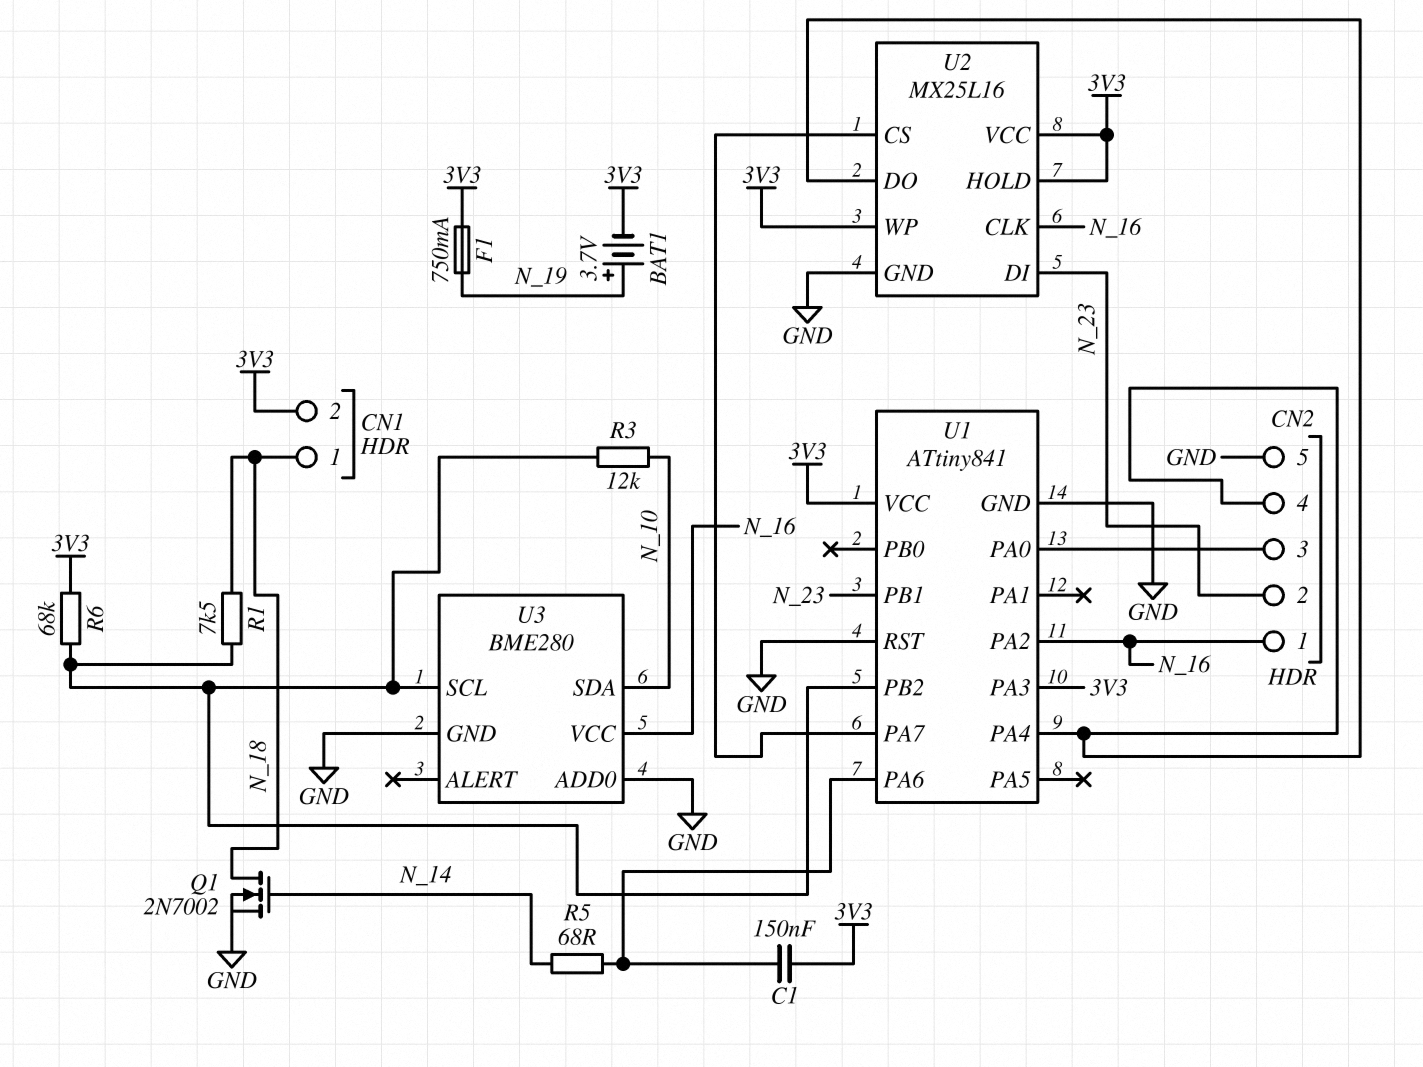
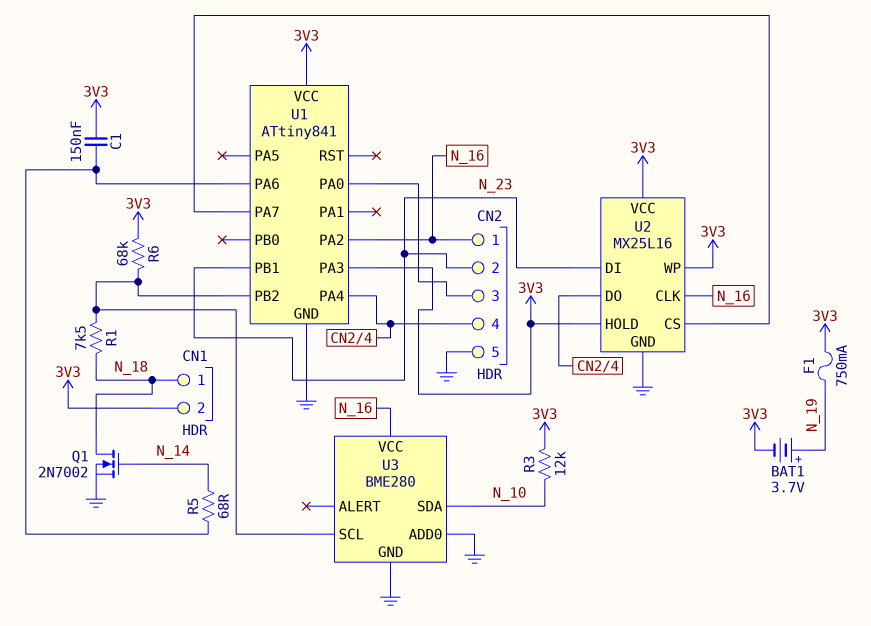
R3: 12k (N_10, U1/PB2) -> 12k (3V3, N_10)
U1 pin RST: GND -> none

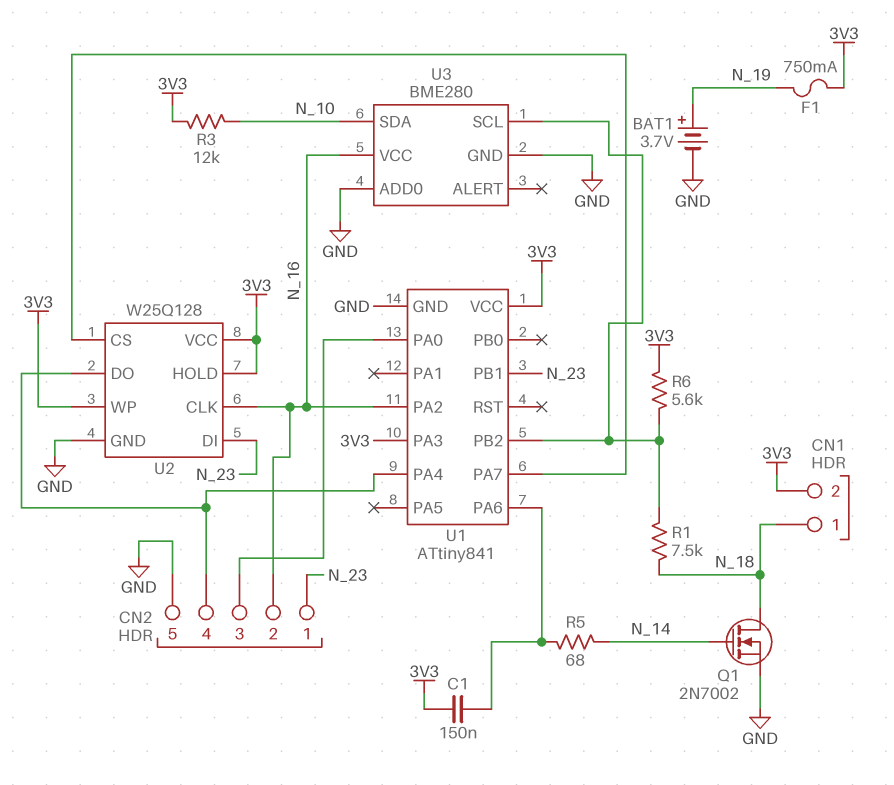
BAT1: 3.7V (plus N_19, minus 3V3) -> 3.7V (plus N_19, minus GND)
CN2 pin 1: N_16 -> N_23
CN2 pin 2: N_23 -> N_16
R6: 68k (3V3, U1/PB2) -> 5.6k (3V3, U1/PB2)
U2: MX25L16 -> W25Q128

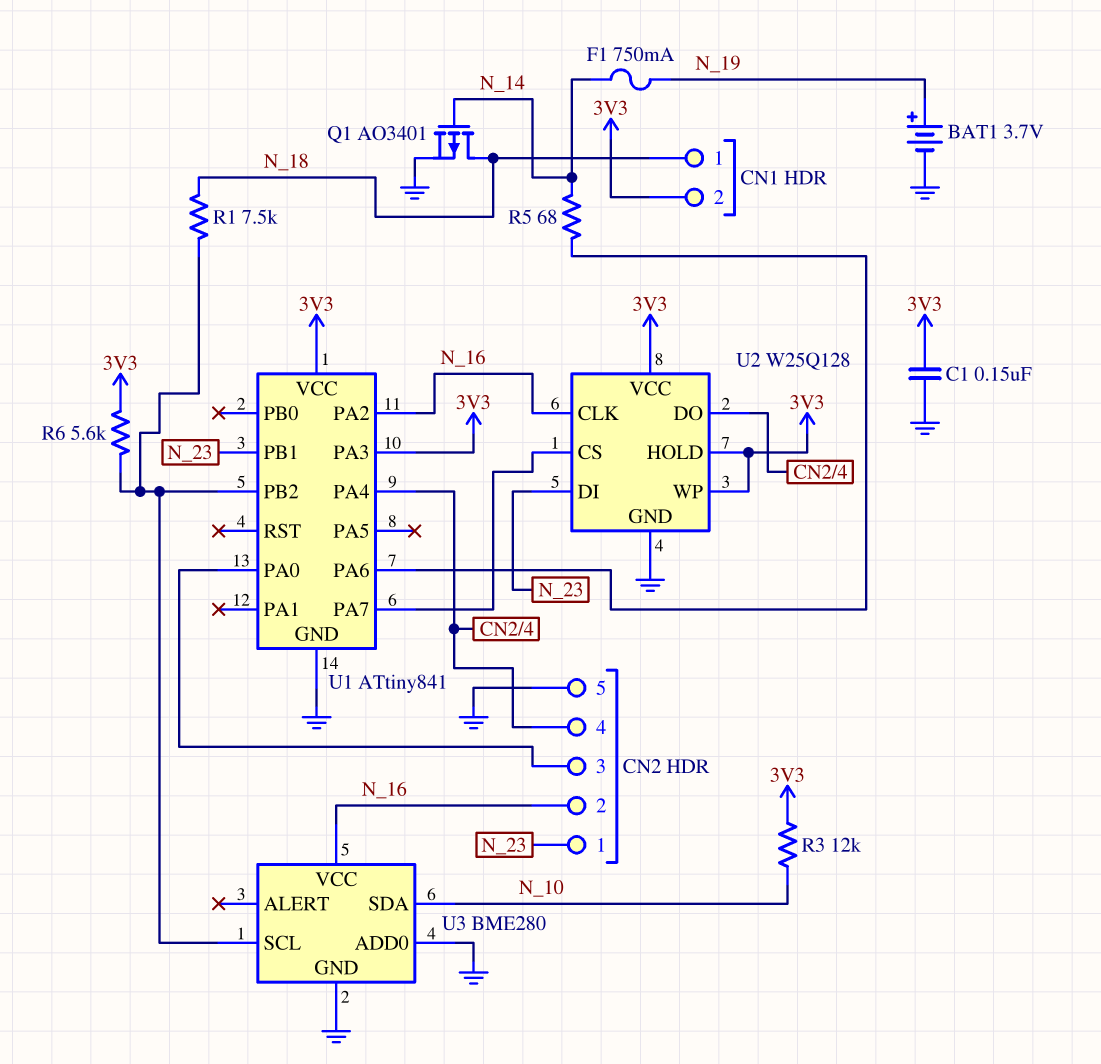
C1: 150nF (3V3, U1/PA6) -> 150nF (3V3, GND)
F1: 750mA (3V3, N_19) -> 750mA (N_14, N_19)
Q1: NMOS 2N7002 (G N_14, D N_18, S GND) -> PMOS AO3401 (G N_14, D N_18, S GND)

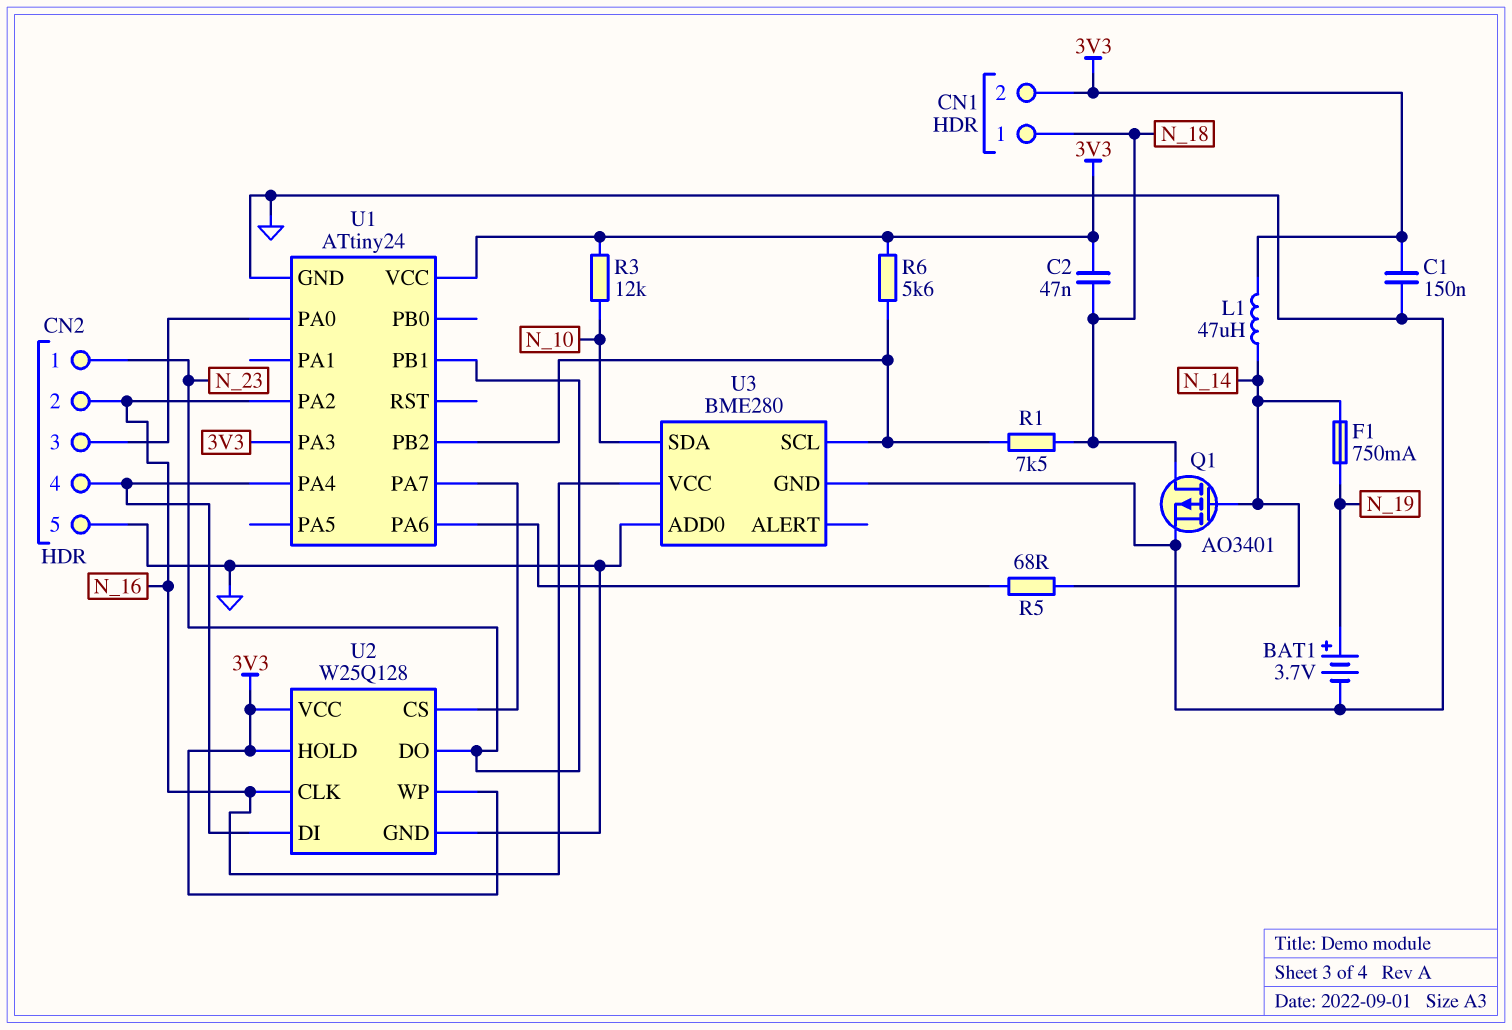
C2: none -> 47nF (3V3, N_18)
L1: none -> 47uH (3V3, N_14)
U1: ATtiny841 -> ATtiny24
U2 pin DI: N_23 -> CN2/4
U2 pin DO: CN2/4 -> N_23

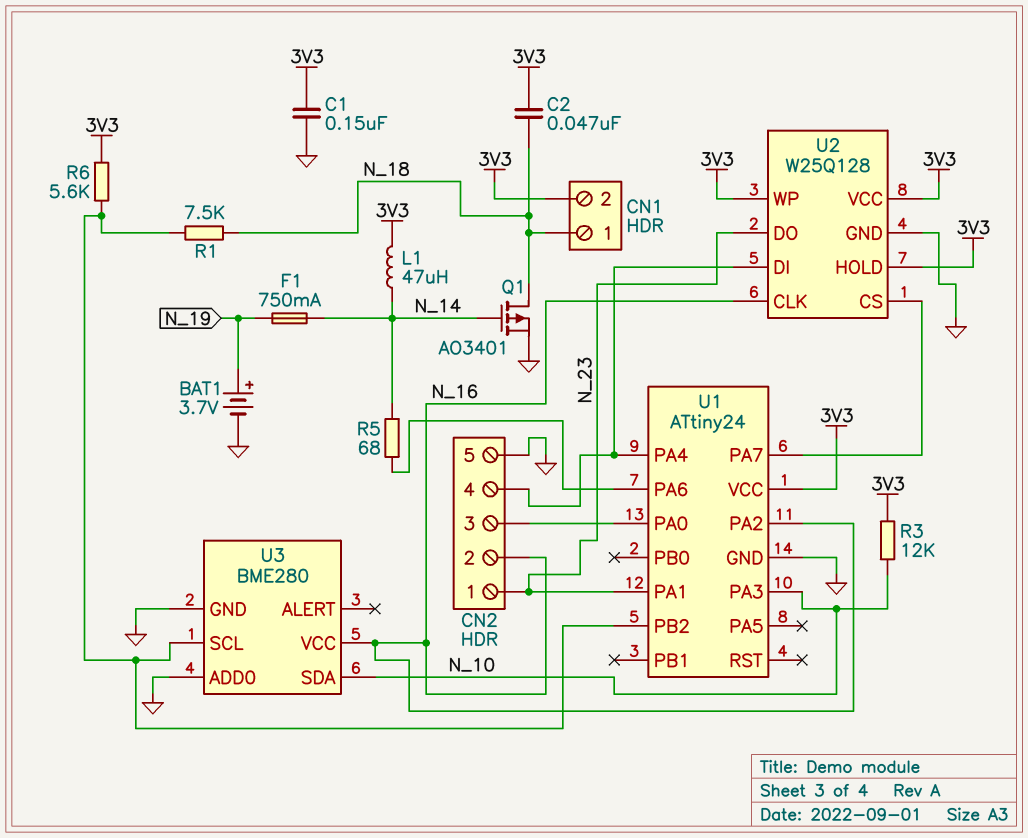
U1 pin PA1: none -> N_23
U1 pin PA3: 3V3 -> N_10
U1 pin PB1: N_23 -> none

